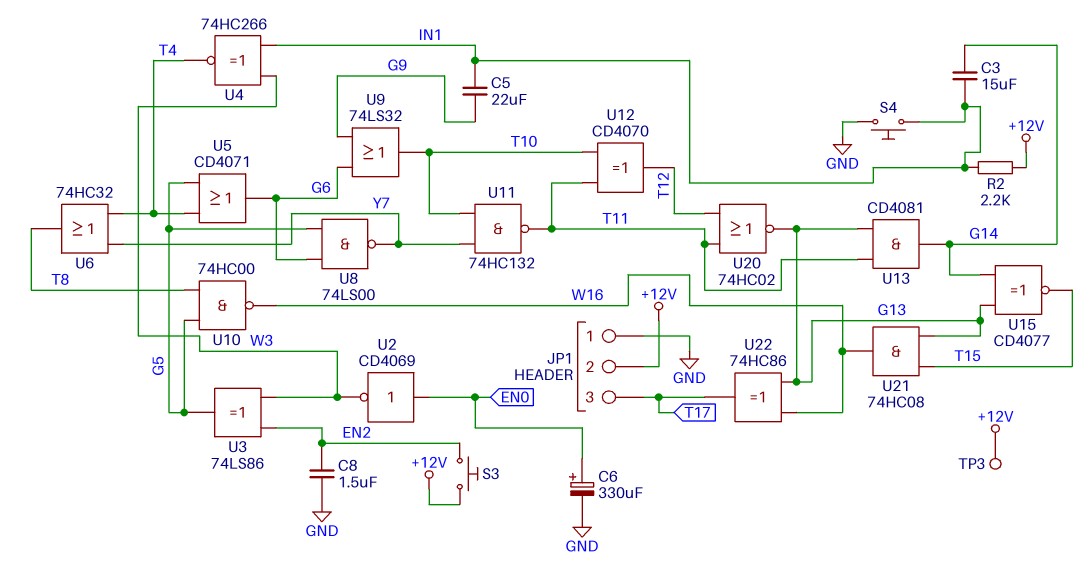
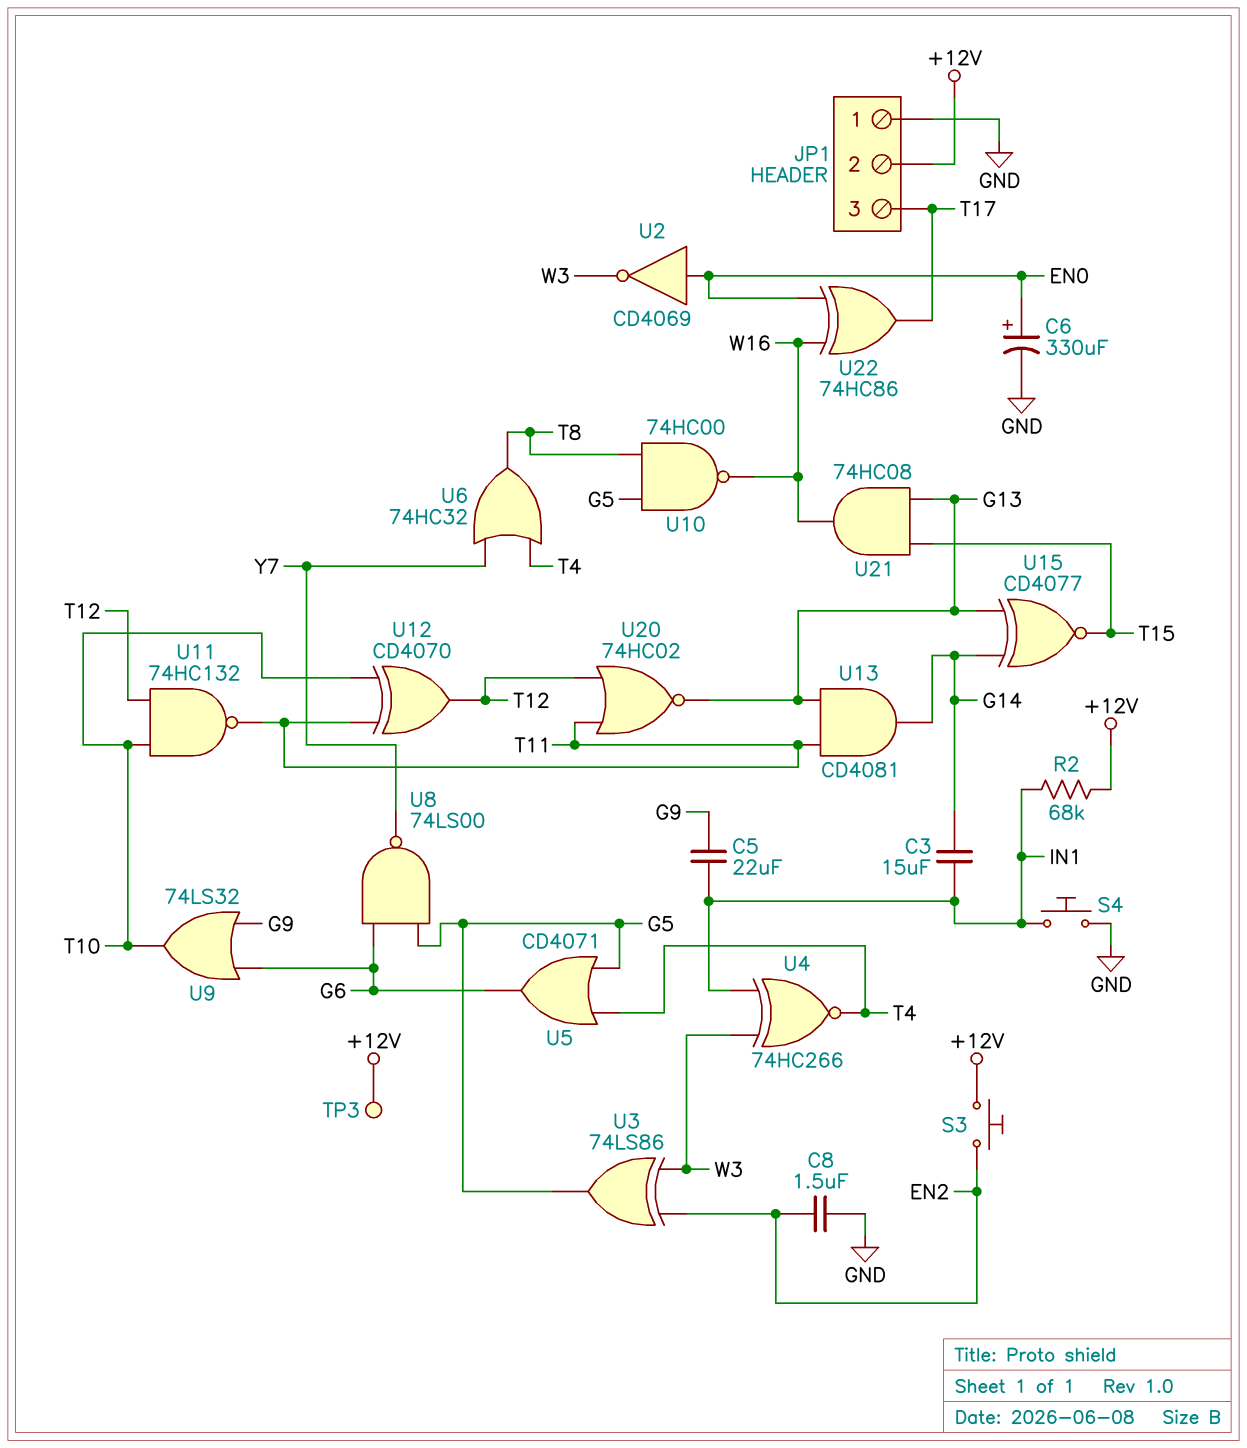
R2: 2.2k (+12V, IN1) -> 68k (+12V, IN1)
U11: NAND 74HC132 (in T10, in Y7, out T11) -> NAND 74HC132 (in T10, in T12, out T11)
U22: XOR 74HC86 (in G13, in W16, out T17) -> XOR 74HC86 (in EN0, in W16, out T17)

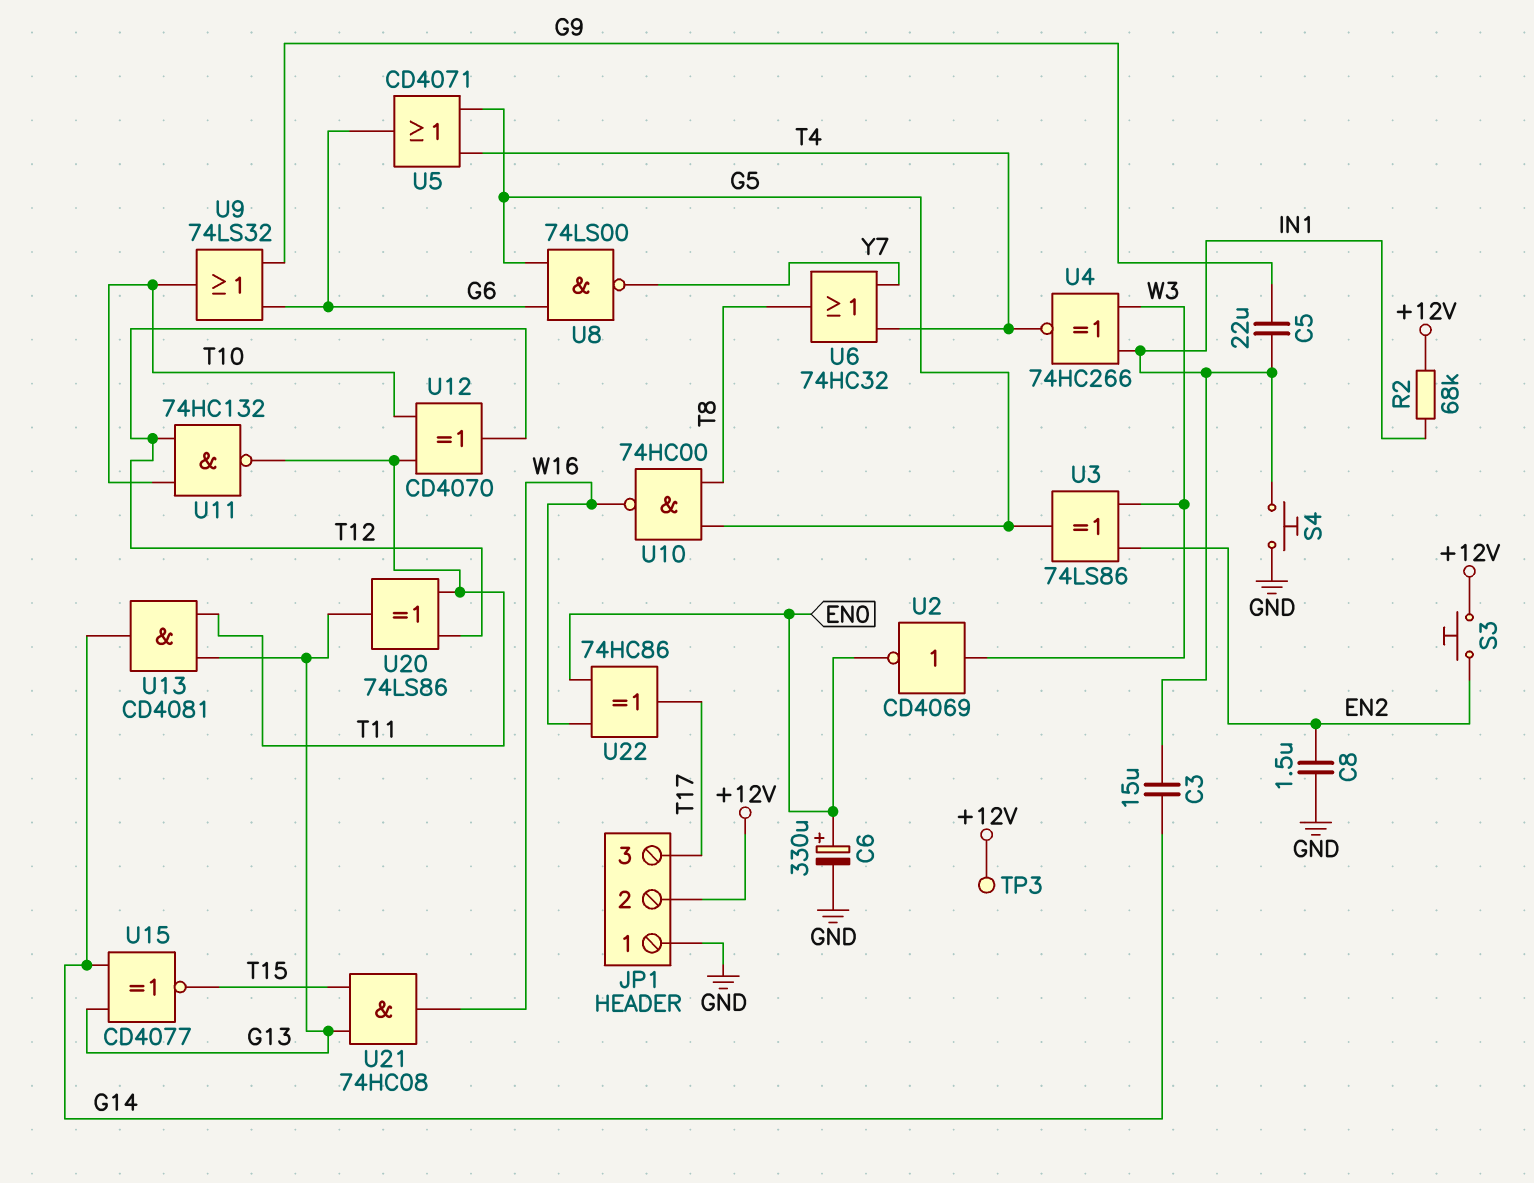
U2: NOT CD4069 (in EN0, out W3) -> NOT CD4069 (in W3, out EN0)
U20: NOR 74HC02 (in T11, in T12, out G13) -> XOR 74LS86 (in T11, in T12, out G13)

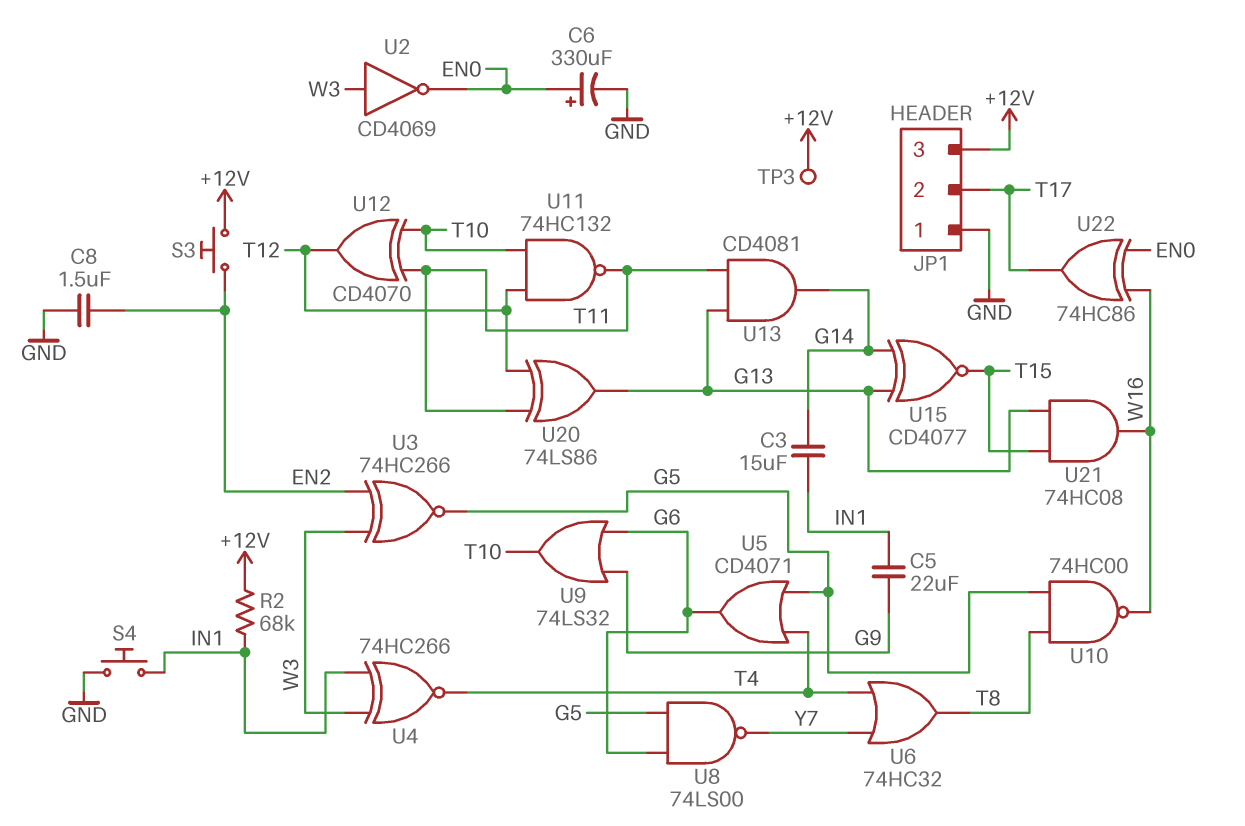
JP1 pin 2: +12V -> T17
JP1 pin 3: T17 -> +12V
U3: XOR 74LS86 (in EN2, in W3, out G5) -> XNOR 74HC266 (in EN2, in W3, out G5)

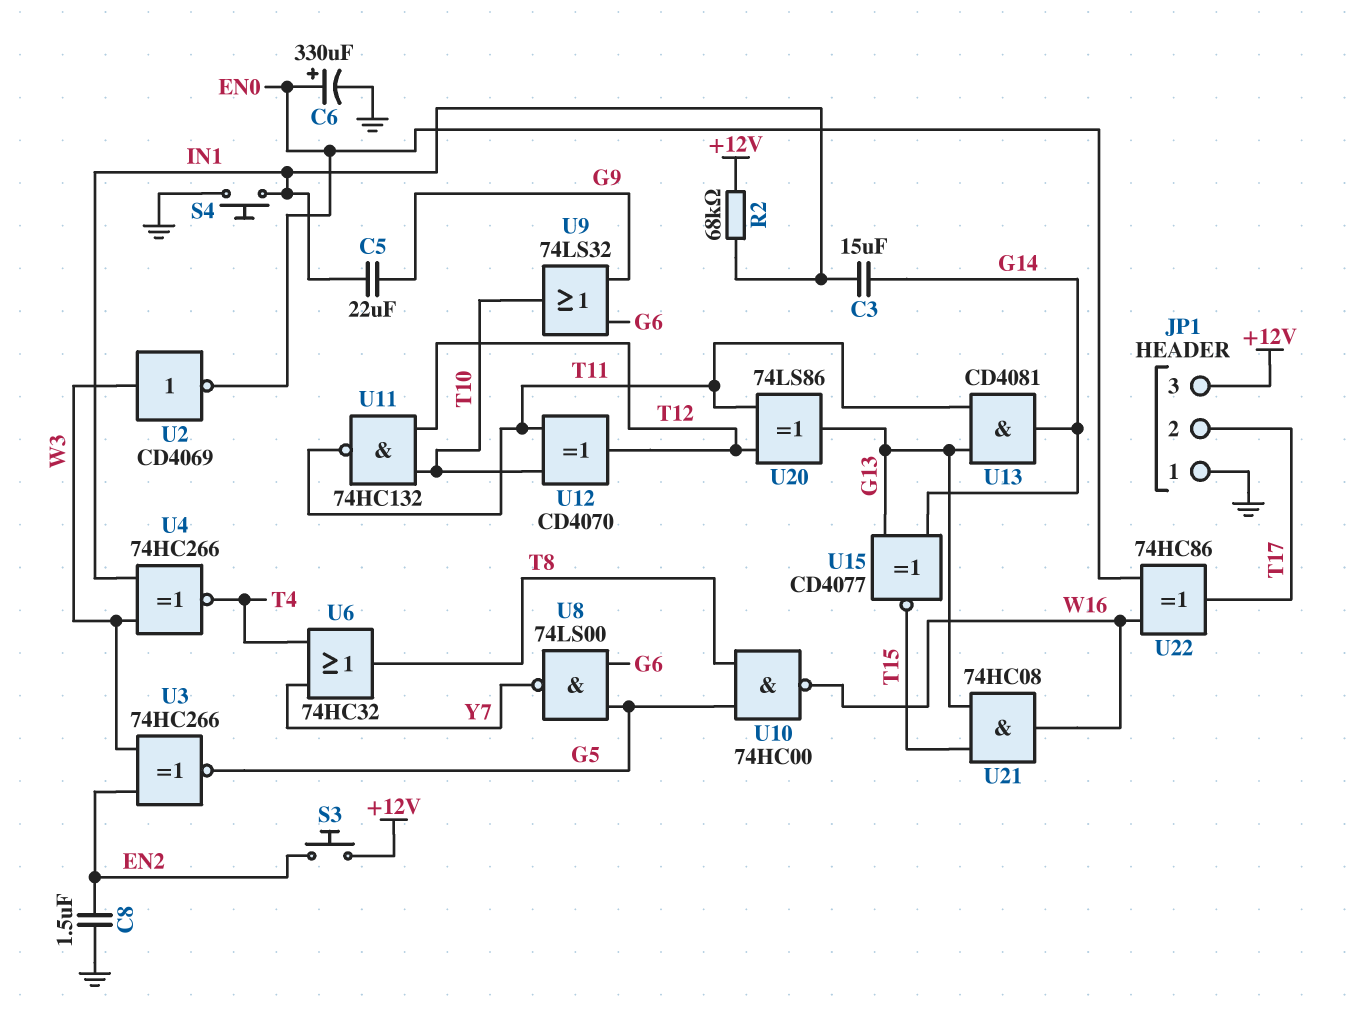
TP3: test point (+12V) -> none
U5: OR CD4071 (in G5, in T4, out G6) -> none

